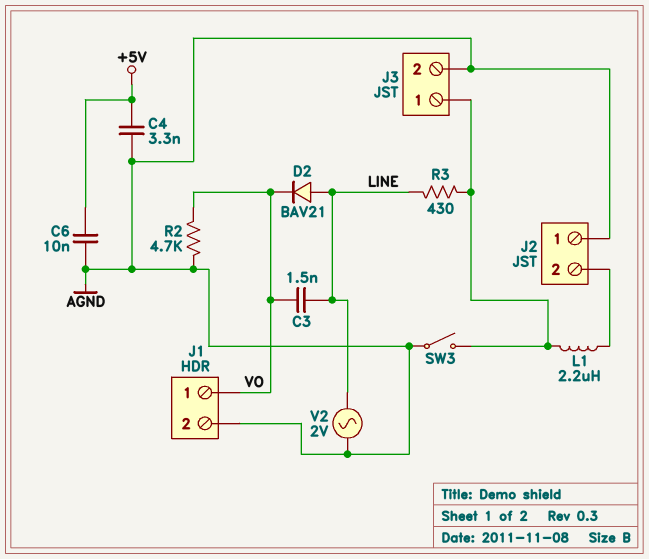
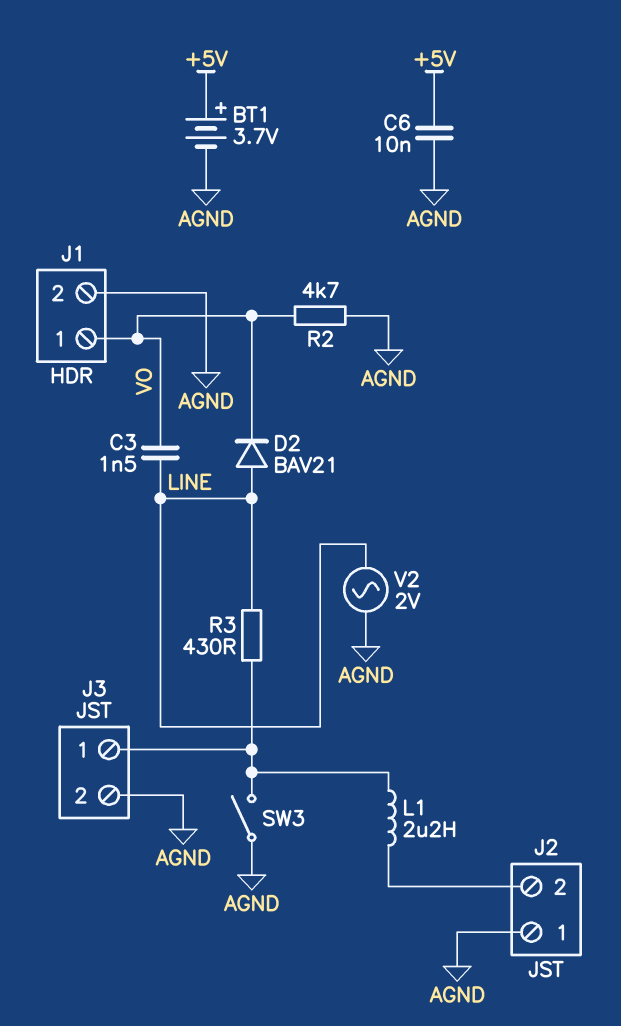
BT1: none -> 3.7V (plus +5V, minus AGND)
C4: 3.3nF (+5V, AGND) -> none

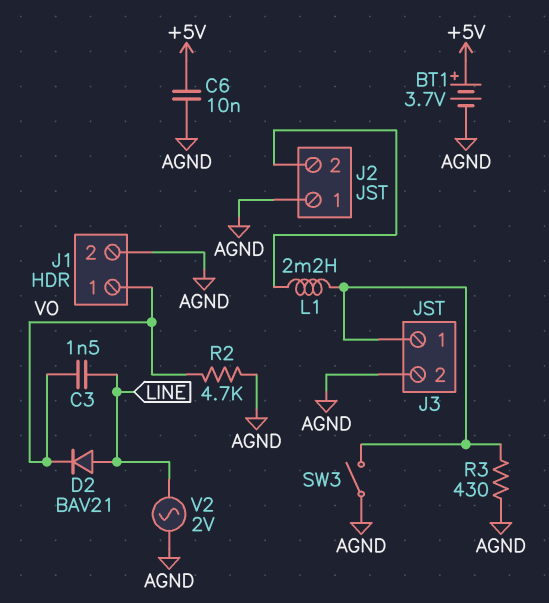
L1: 2.2uH (J2/2, J3/1) -> 2.2mH (J2/2, J3/1)
R3: 430 (J3/1, LINE) -> 430 (AGND, J3/1)

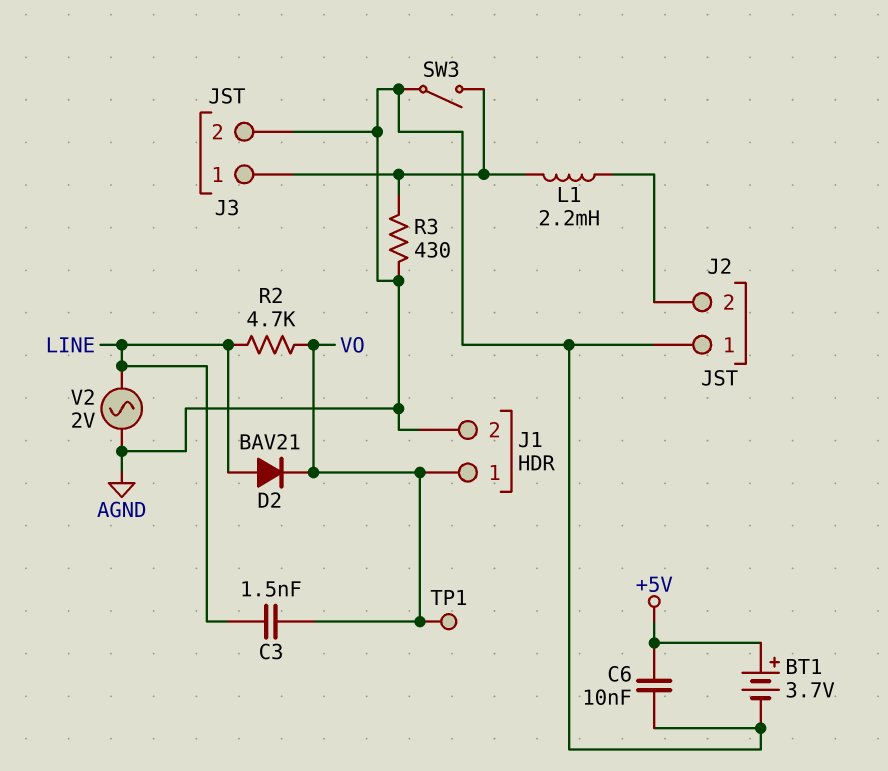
R2: 4.7k (AGND, VO) -> 4.7k (LINE, VO)
TP1: none -> test point (VO)

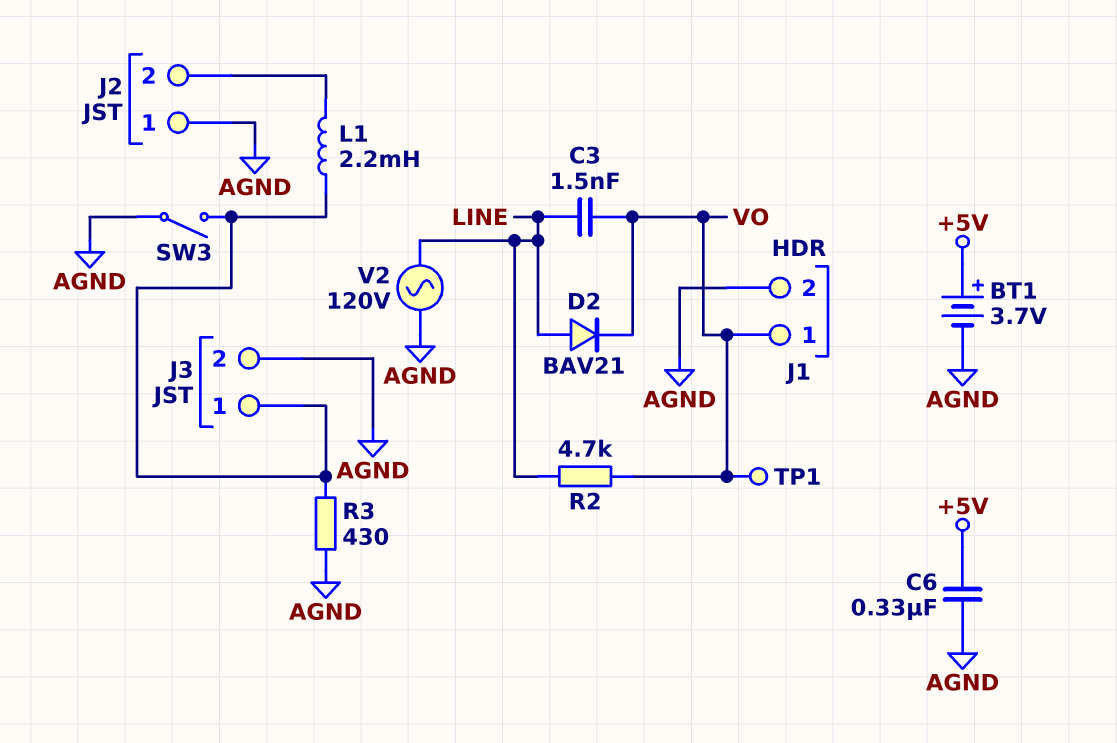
C6: 10nF (+5V, AGND) -> 330nF (+5V, AGND)
V2: AC 2V (AGND, LINE) -> AC 120V (AGND, LINE)

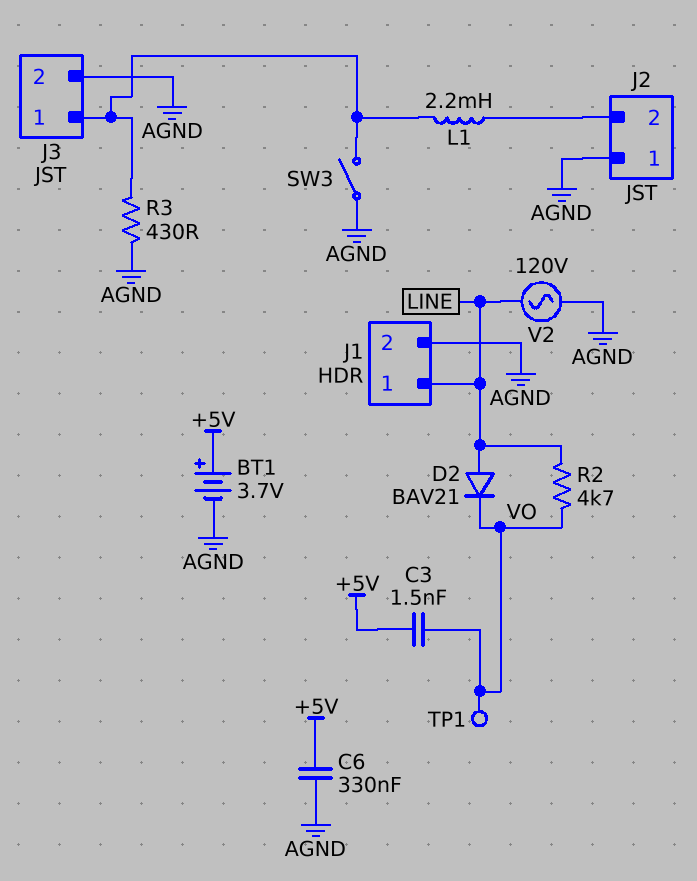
C3: 1.5nF (LINE, VO) -> 1.5nF (+5V, VO)
J1 pin 1: VO -> LINE

